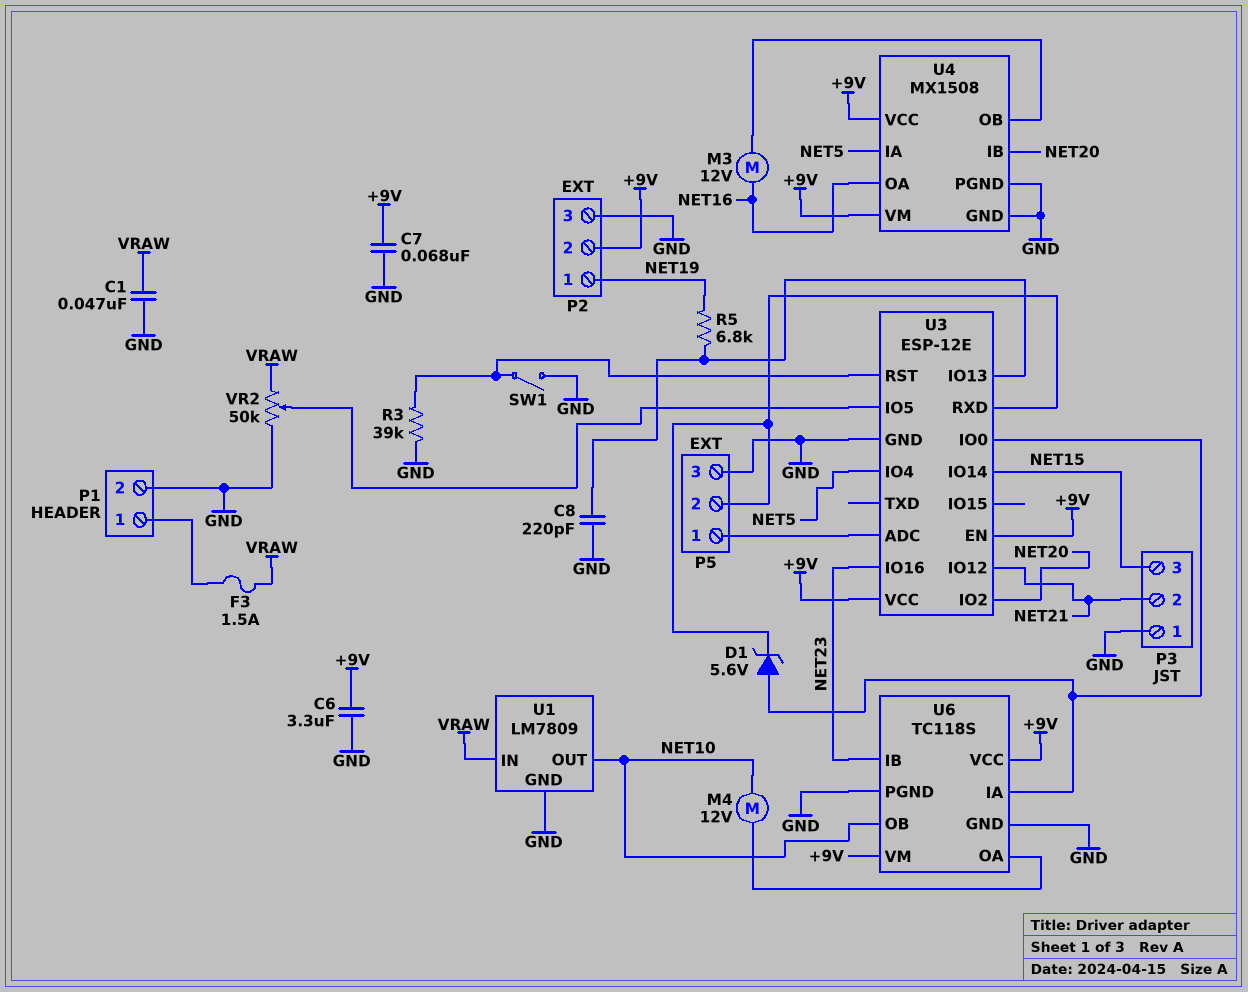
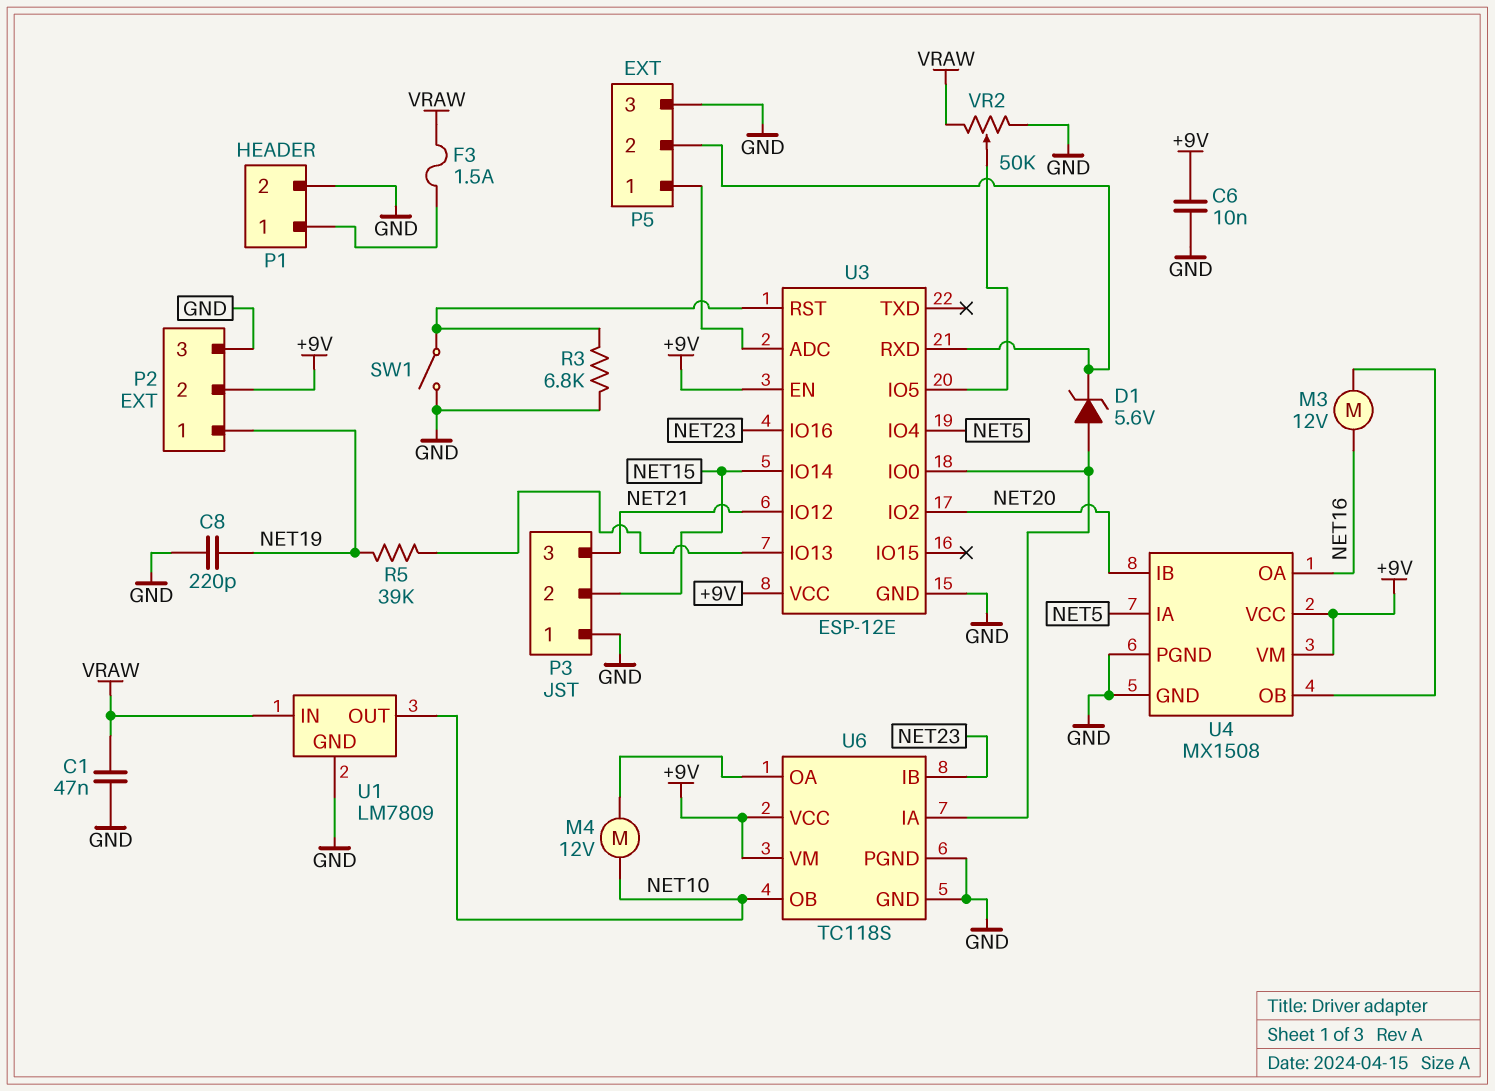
C6: 3.3uF (+9V, GND) -> 10nF (+9V, GND)
C7: 68nF (+9V, GND) -> none
C8: 220pF (GND, U3/IO13) -> 220pF (GND, NET19)
P3 pin 2: NET21 -> NET15
P3 pin 3: NET15 -> NET21
R3: 39k (GND, U3/RST) -> 6.8k (GND, U3/RST)
R5: 6.8k (NET19, U3/IO13) -> 39k (NET19, U3/IO13)

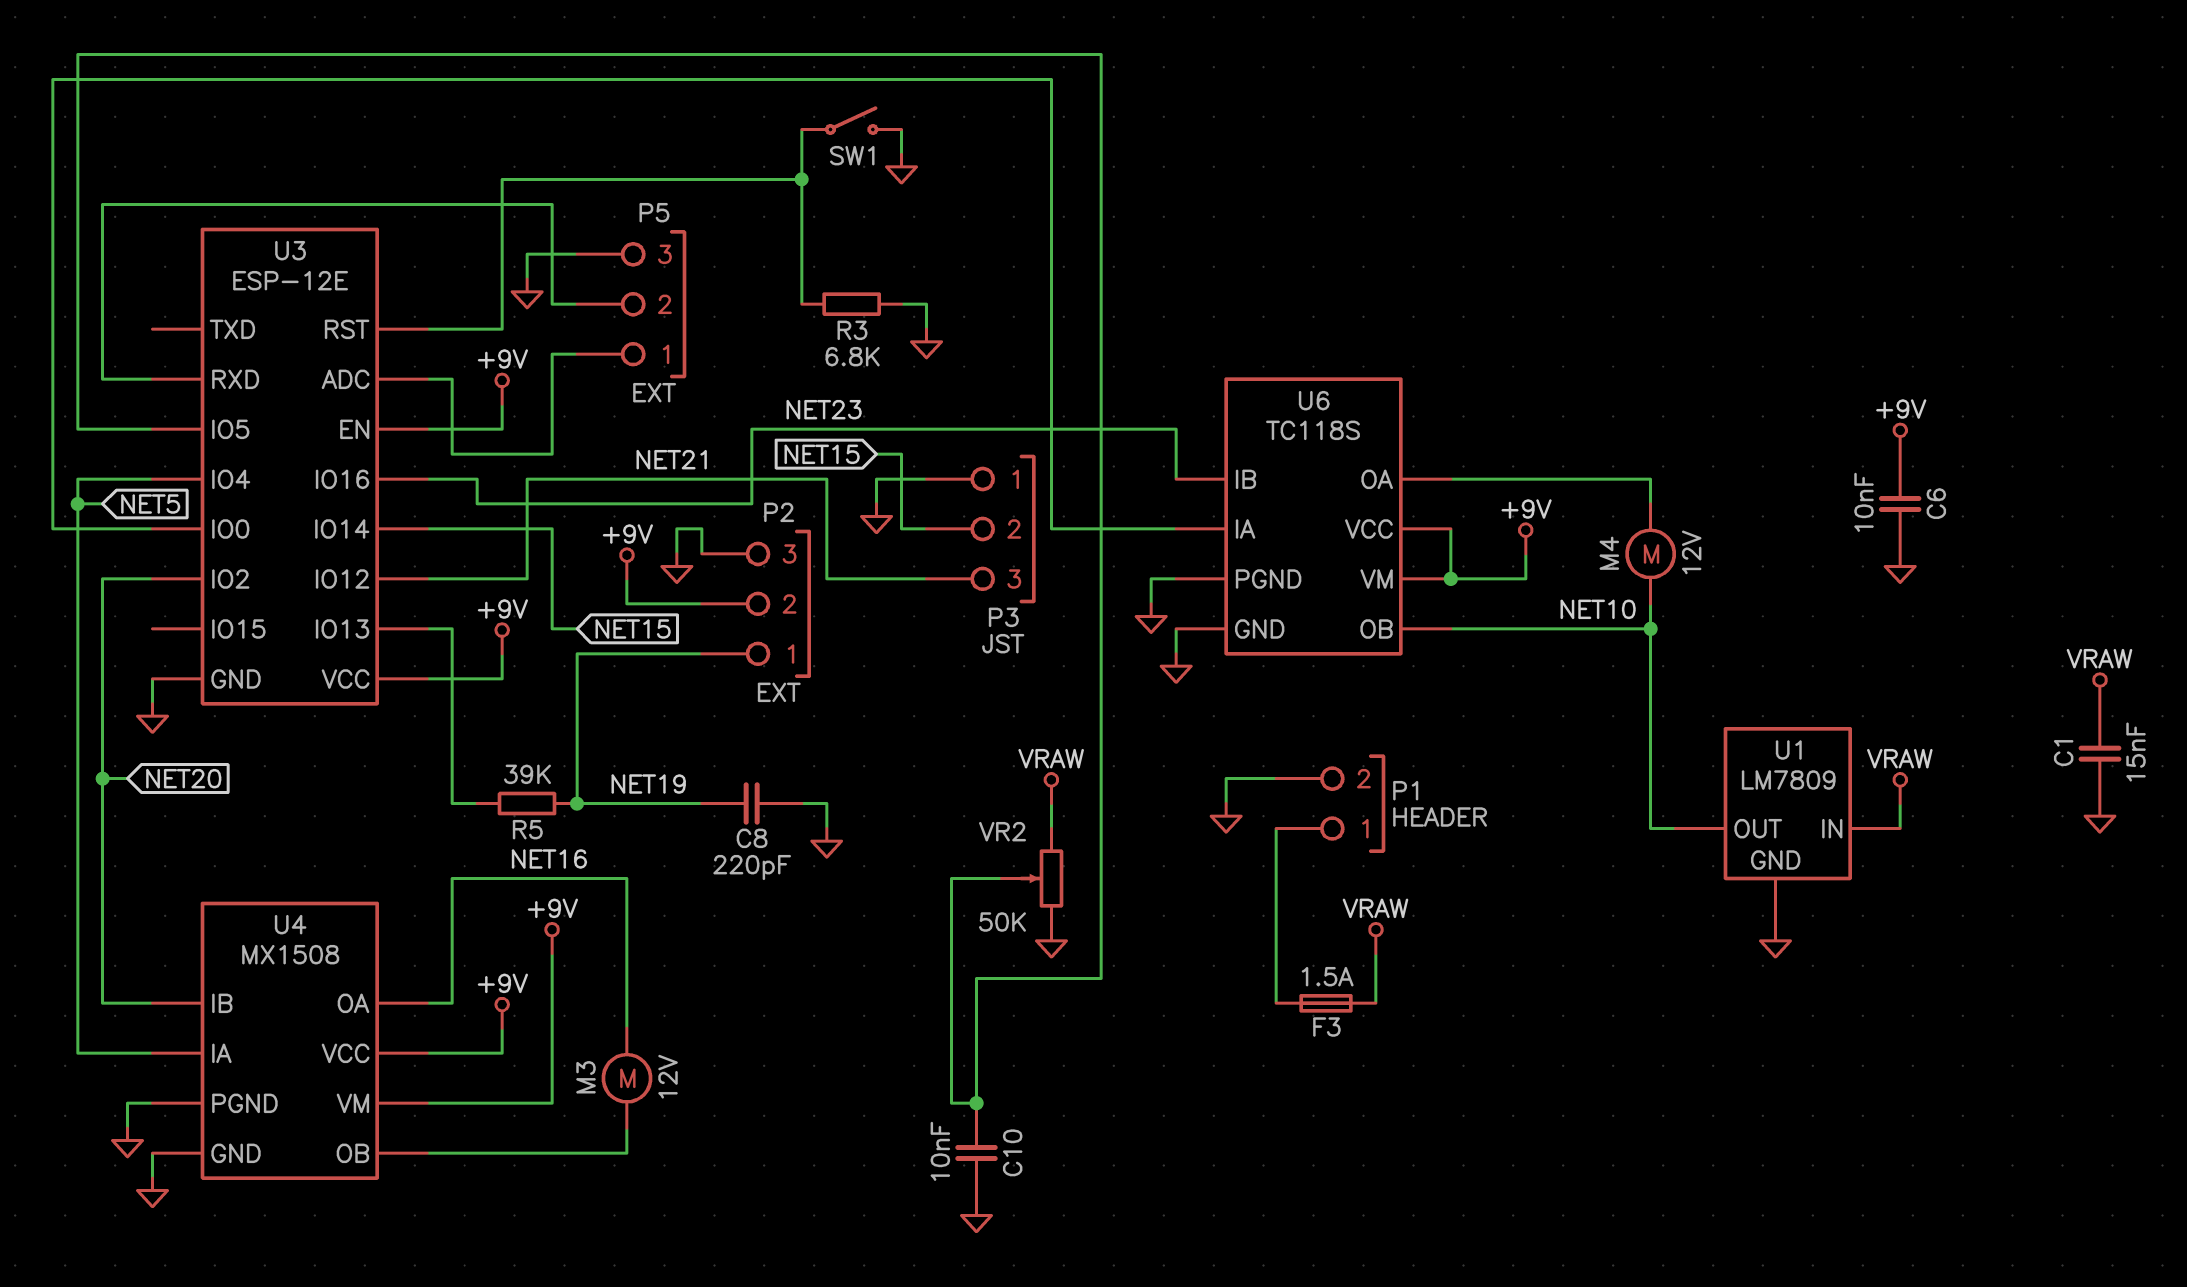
C1: 47nF (GND, VRAW) -> 15nF (GND, VRAW)
C10: none -> 10nF (GND, U3/IO5)
D1: zener 5.6V (A U3/IO0, K P5/2) -> none

